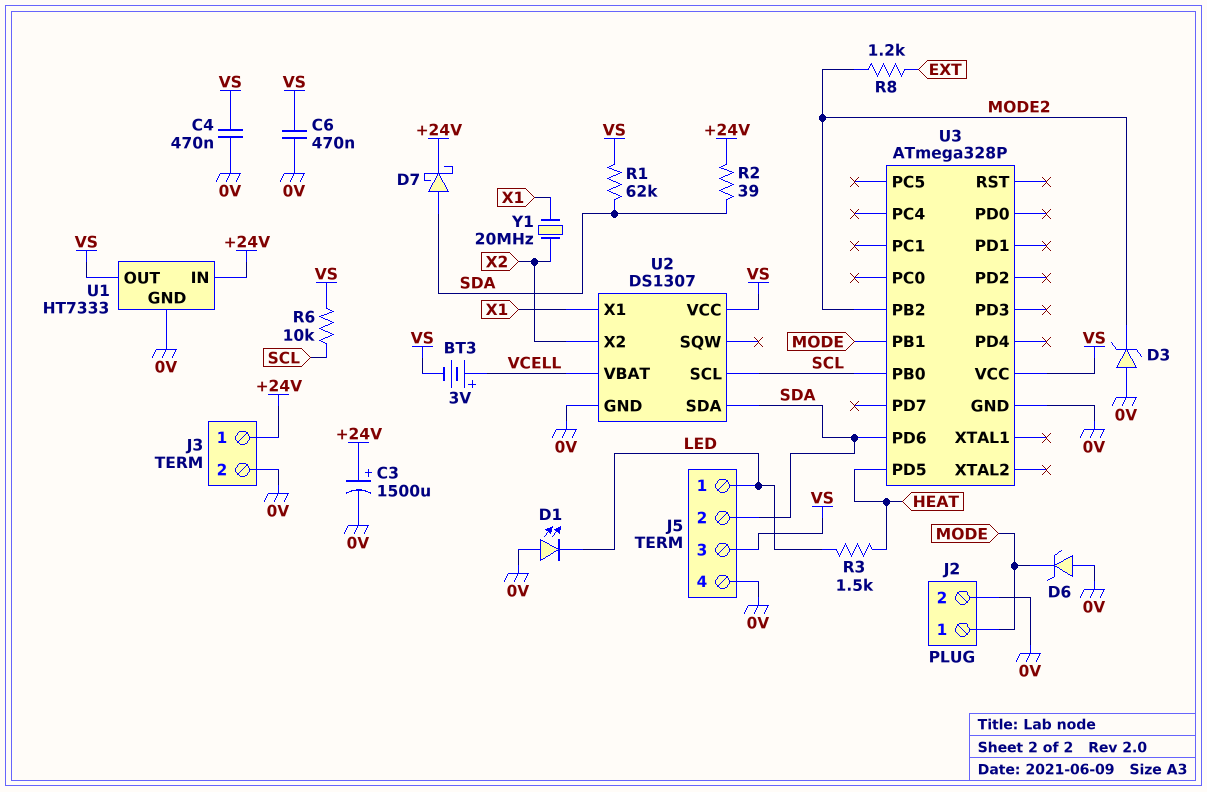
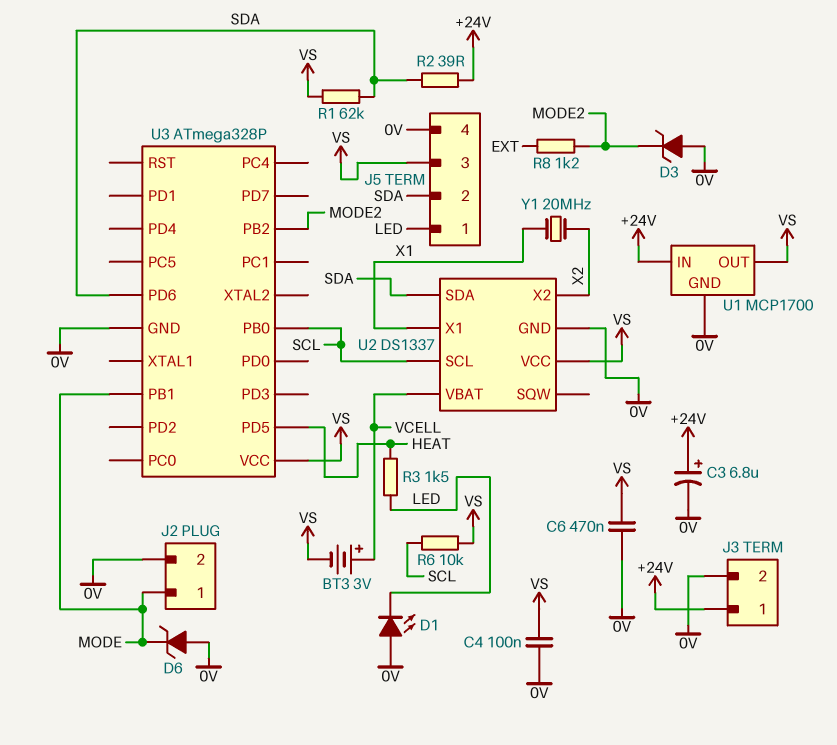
C3: 1500uF (plus +24V, minus 0V) -> 6.8uF (plus +24V, minus 0V)
C4: 470nF (0V, VS) -> 100nF (0V, VS)
D7: schottky (A SDA, K +24V) -> none
U1: HT7333 -> MCP1700
U2: DS1307 -> DS1337

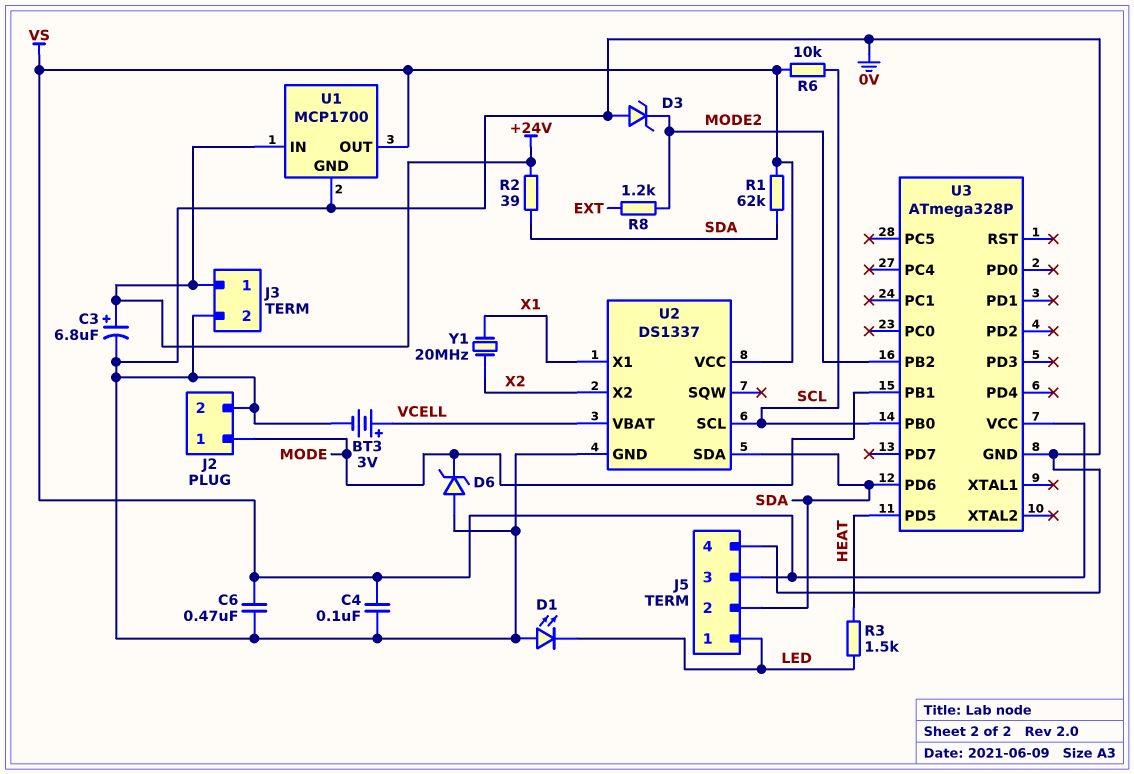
BT3: 3V (plus VCELL, minus VS) -> 3V (plus VCELL, minus 0V)

